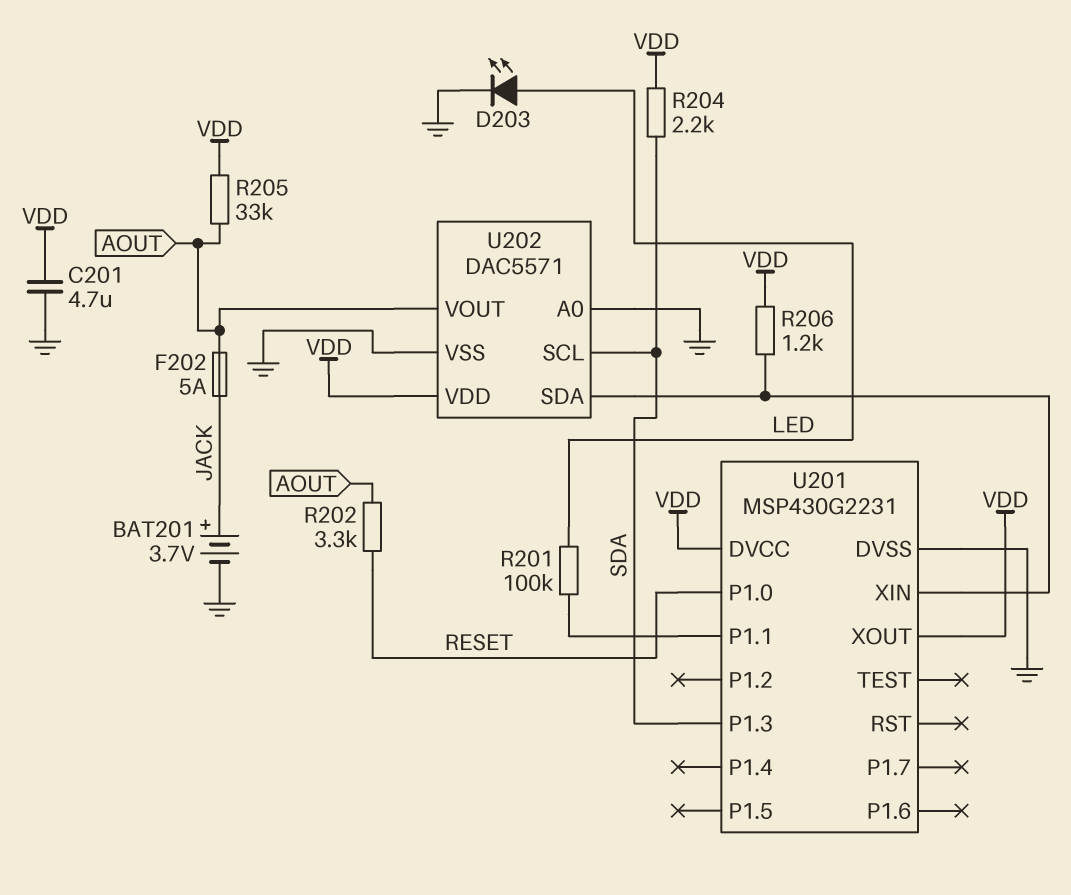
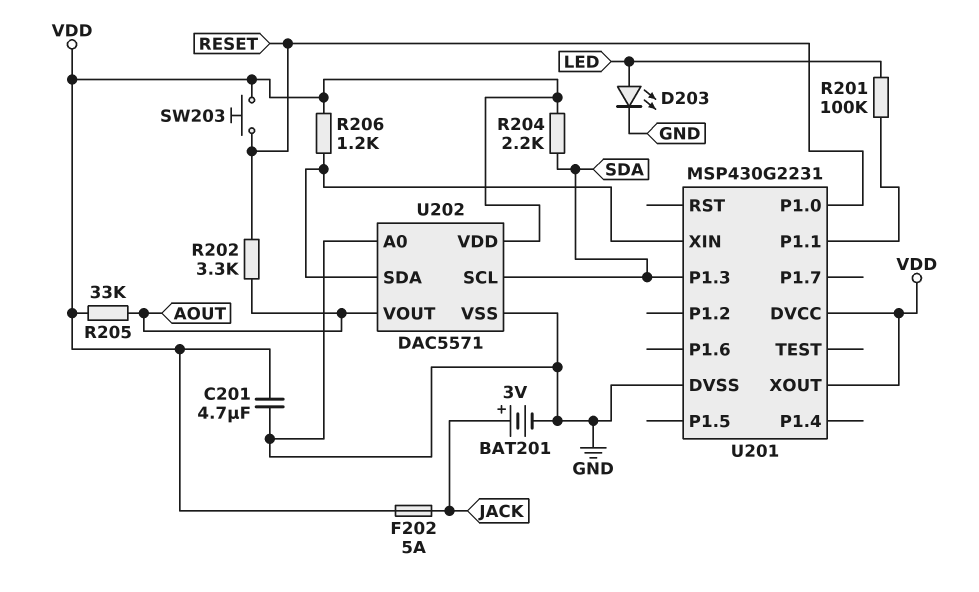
BAT201: 3.7V (plus JACK, minus GND) -> 3V (plus JACK, minus GND)
F202: 5A (AOUT, JACK) -> 5A (JACK, VDD)
SW203: none -> button (RESET, VDD)

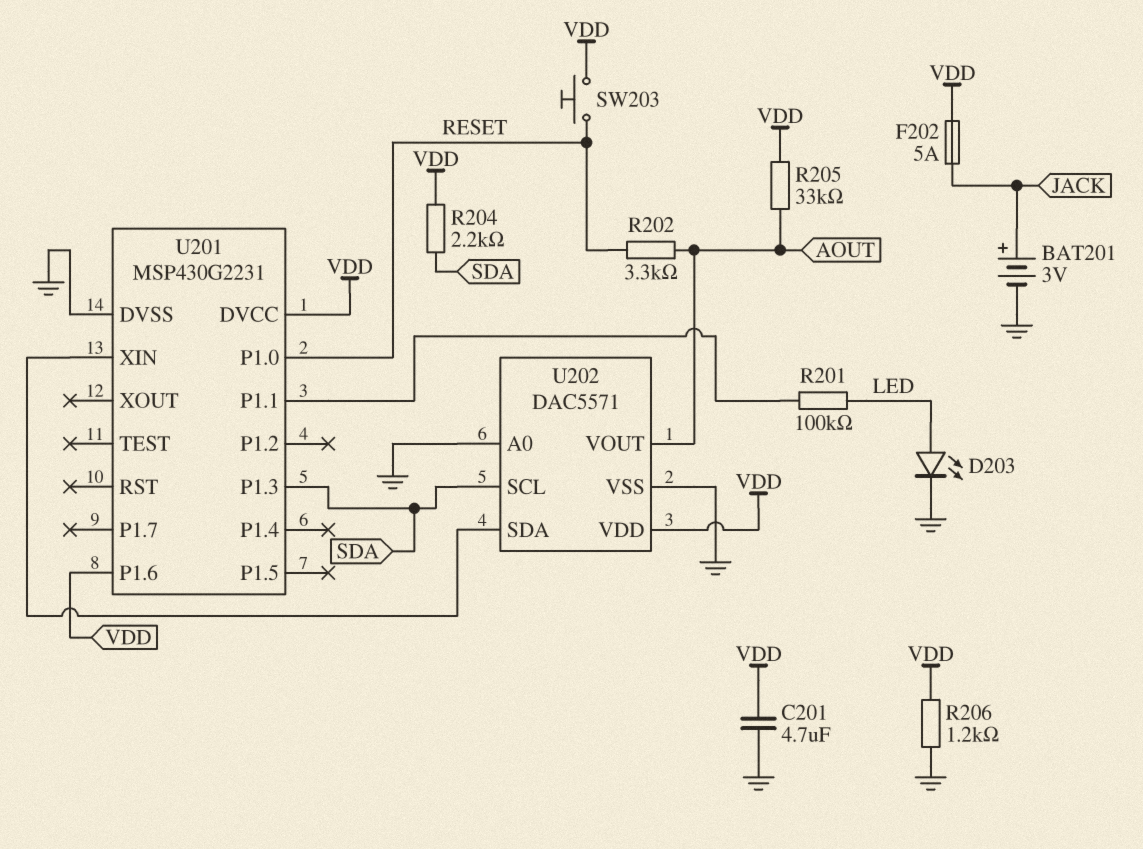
R206: 1.2k (U201/XIN, VDD) -> 1.2k (GND, VDD)
U201 pin P1.6: none -> VDD
U201 pin XOUT: VDD -> none

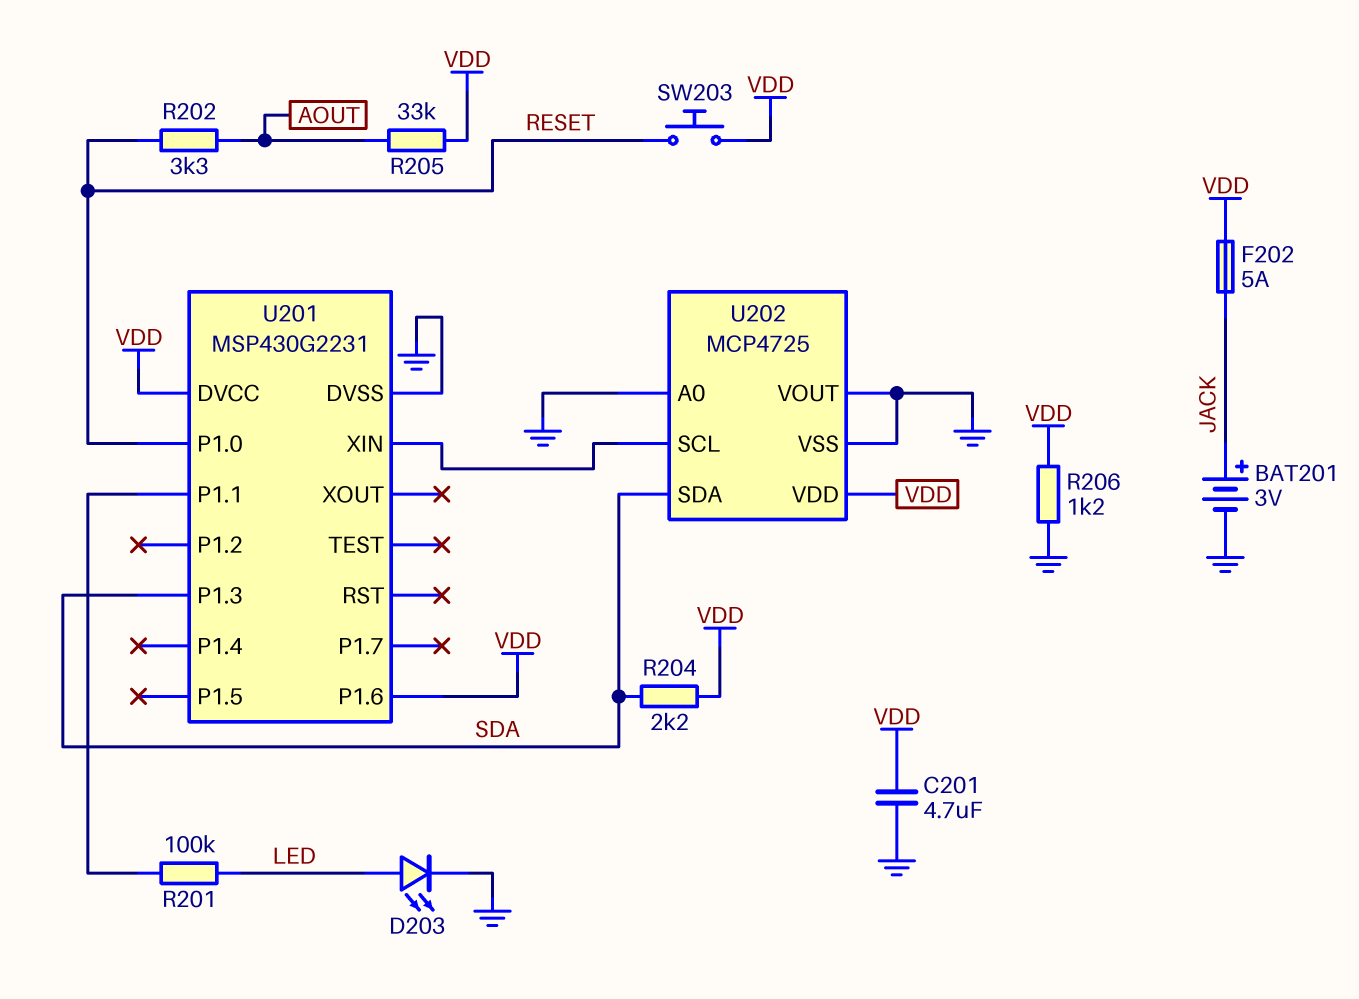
U202: DAC5571 -> MCP4725
U202 pin SCL: SDA -> U201/XIN
U202 pin SDA: U201/XIN -> SDA
U202 pin VOUT: AOUT -> GND

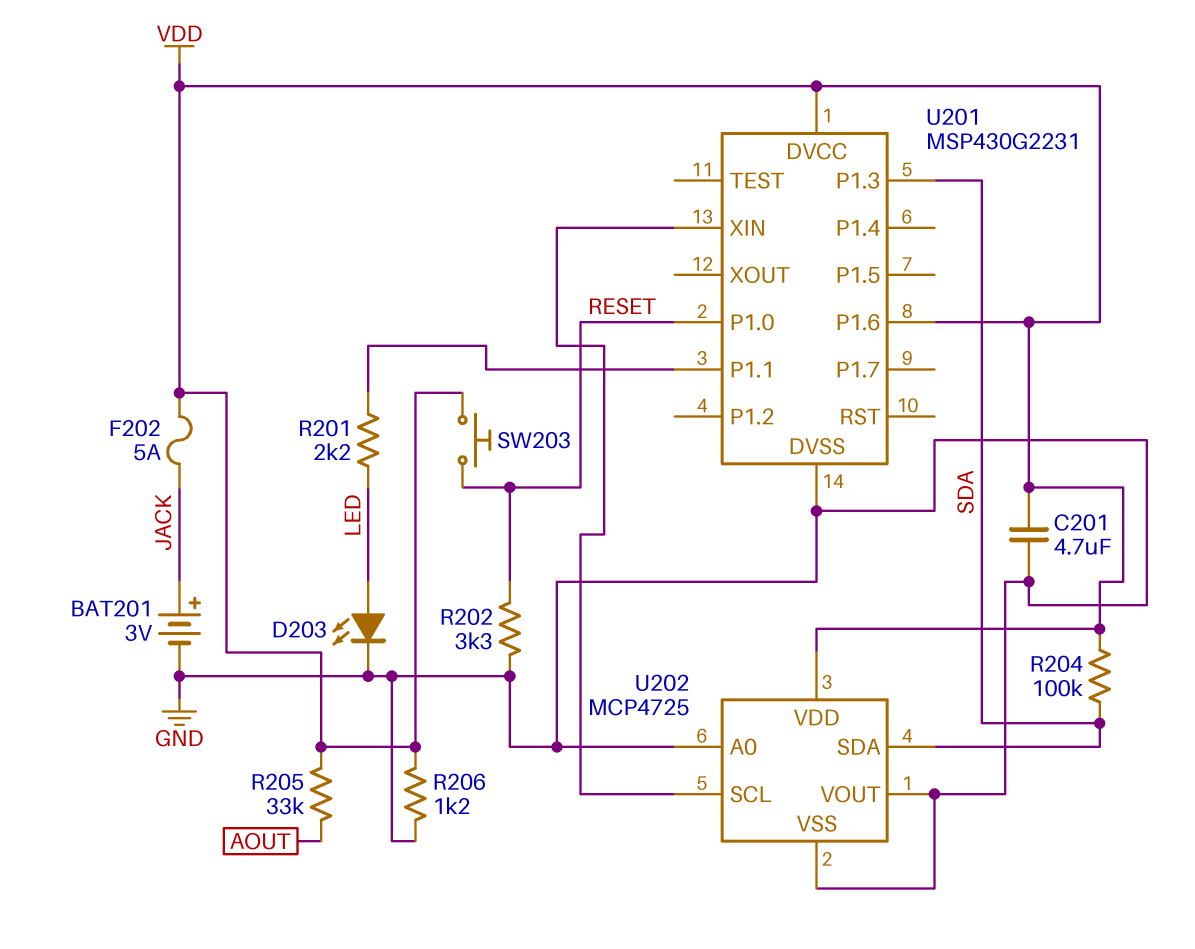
R201: 100k (LED, U201/P1.1) -> 2.2k (LED, U201/P1.1)
R202: 3.3k (AOUT, RESET) -> 3.3k (GND, RESET)
R204: 2.2k (SDA, VDD) -> 100k (SDA, VDD)

